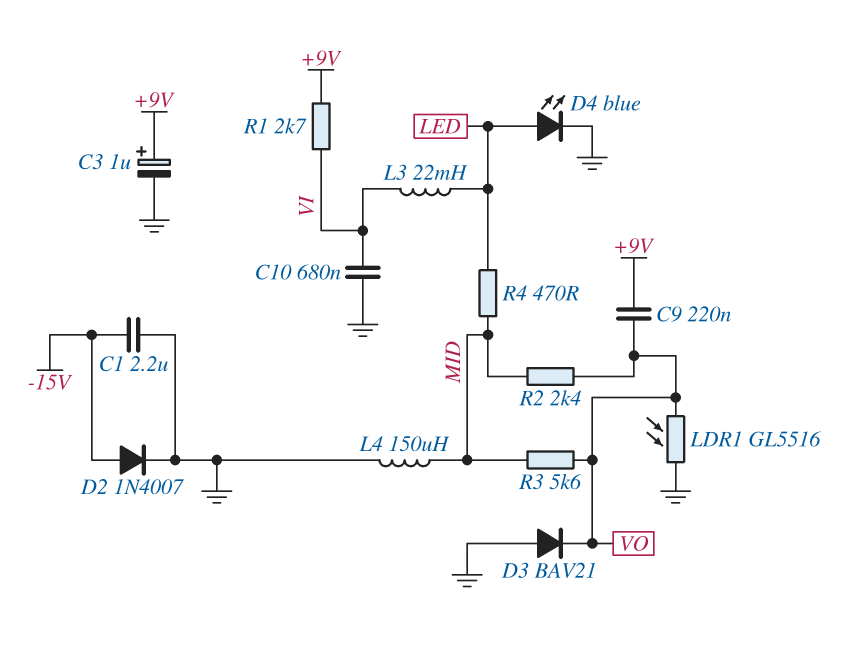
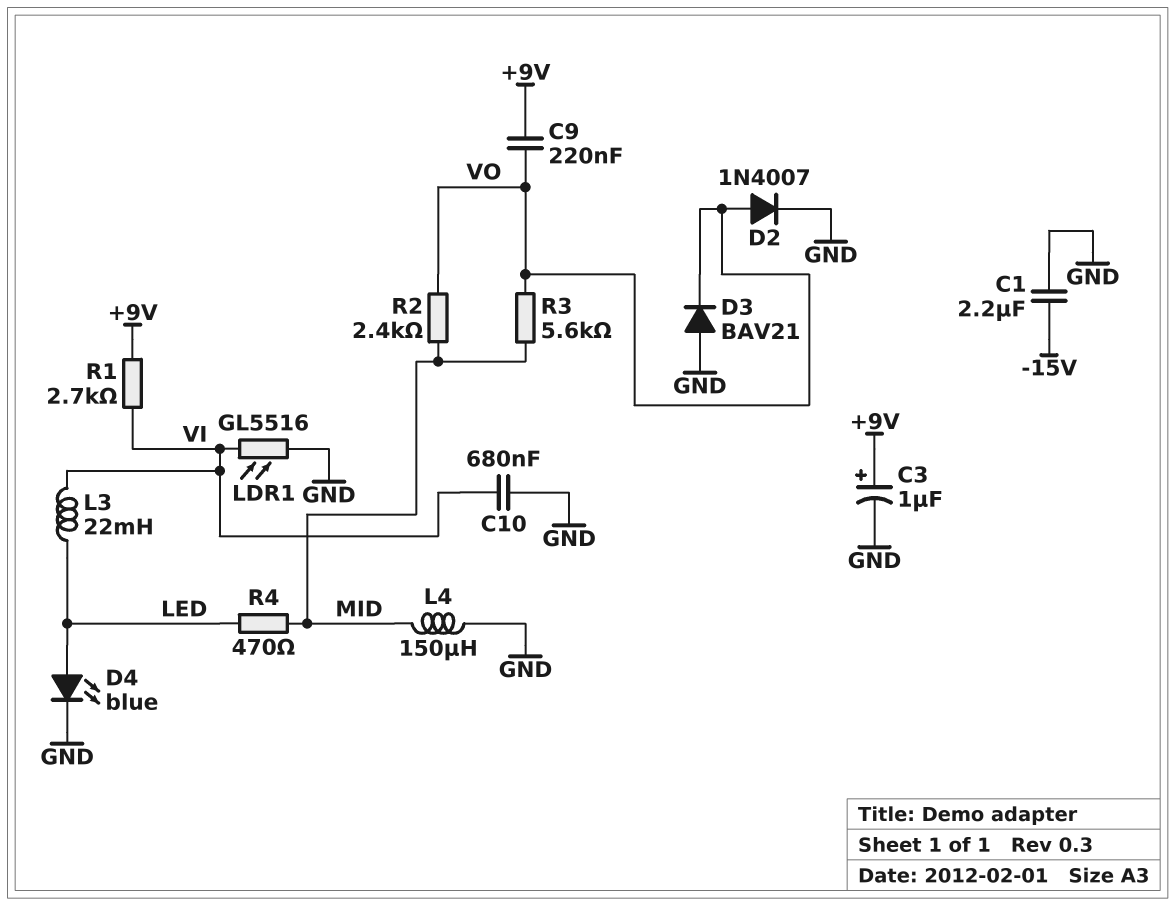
D2: diode 1N4007 (A -15V, K GND) -> diode 1N4007 (A VO, K GND)
LDR1: GL5516 (GND, VO) -> GL5516 (GND, VI)

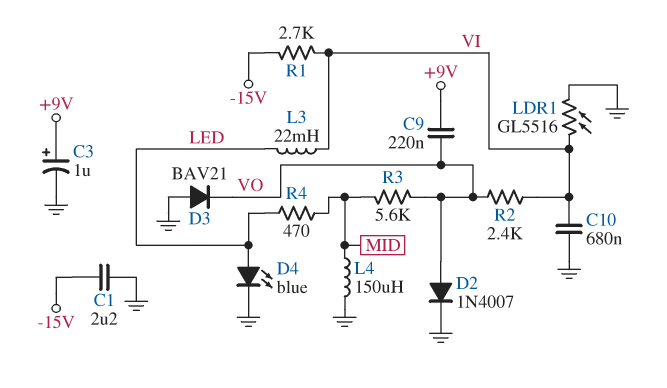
R1: 2.7k (+9V, VI) -> 2.7k (-15V, VI)
R2: 2.4k (MID, VO) -> 2.4k (VI, VO)

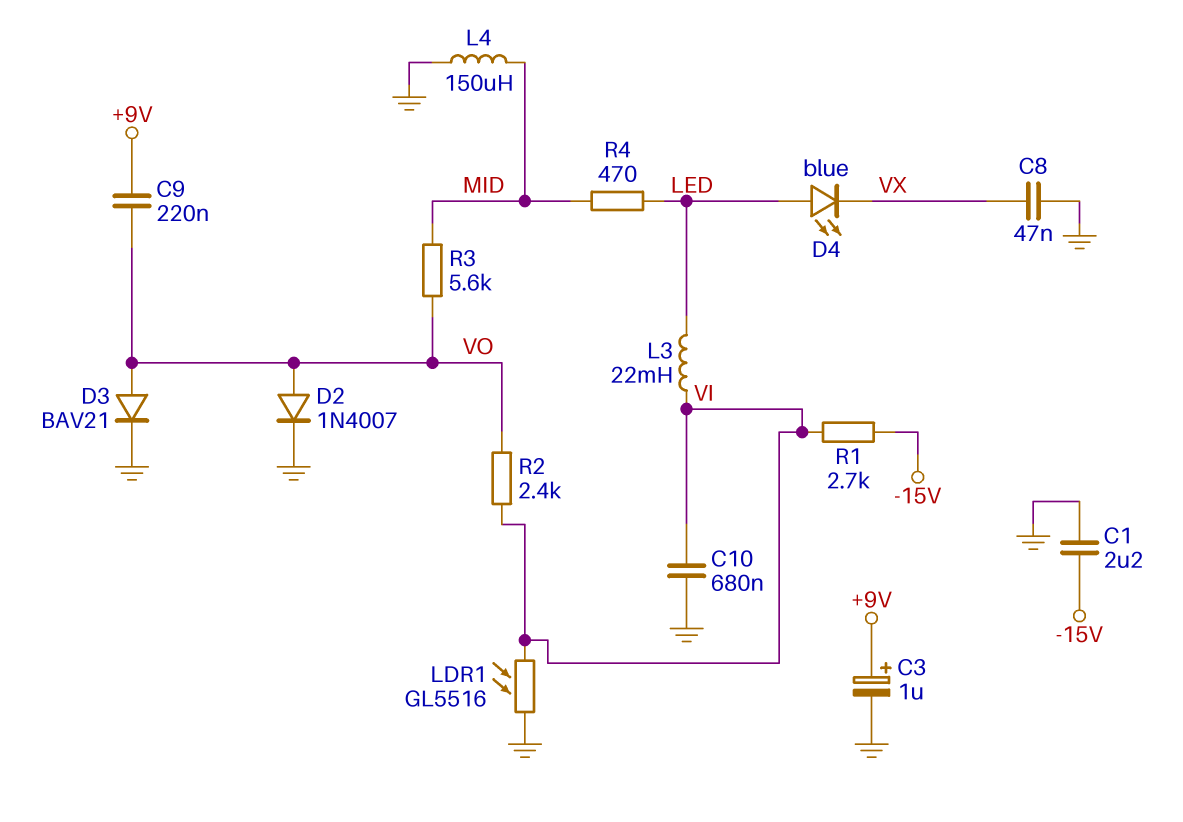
C8: none -> 47nF (GND, VX)
D3: diode BAV21 (A GND, K VO) -> diode BAV21 (A VO, K GND)
D4: LED blue (A LED, K GND) -> LED blue (A LED, K VX)

